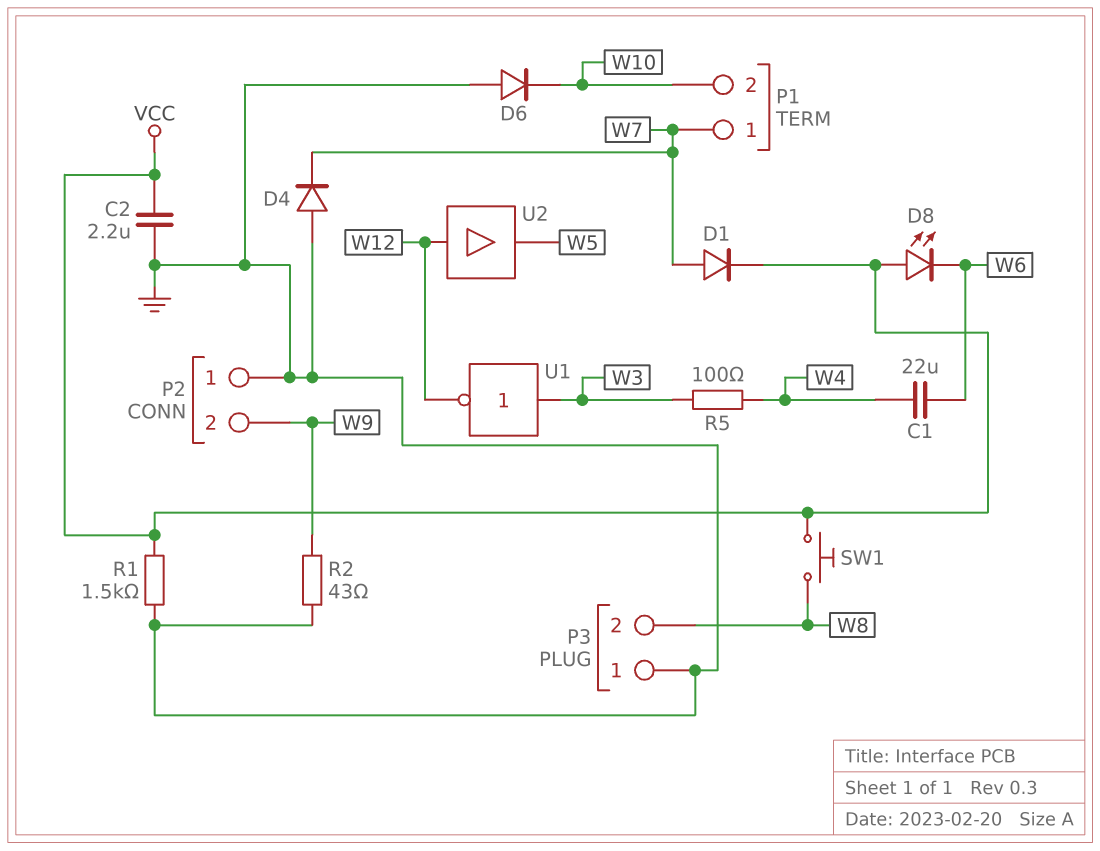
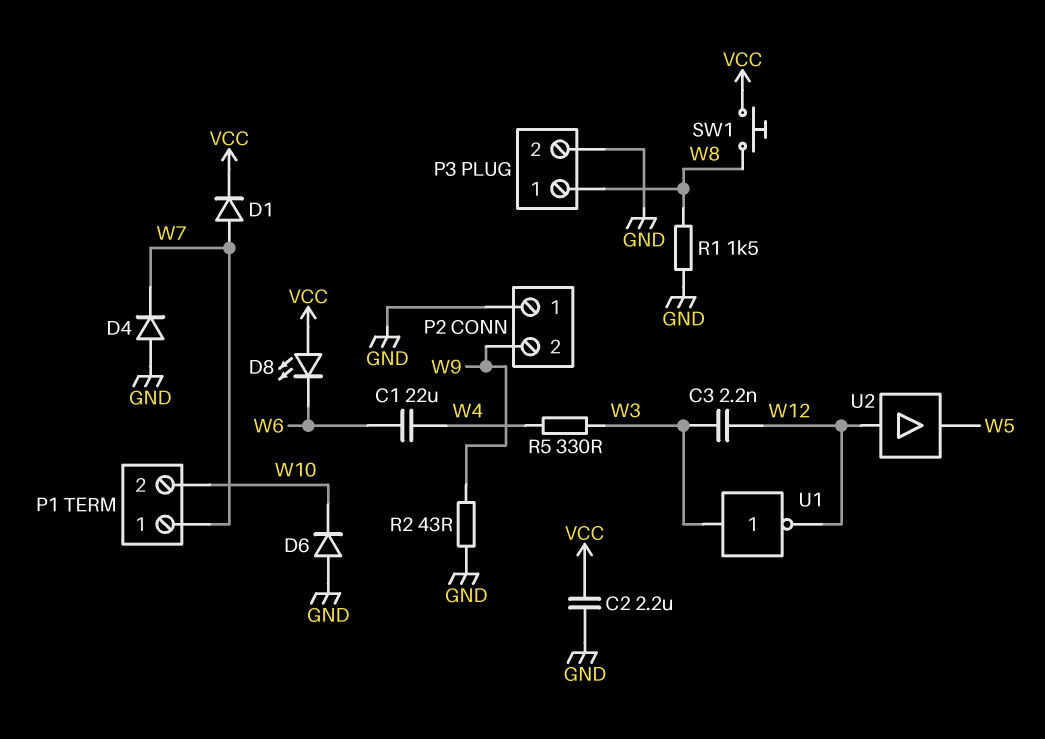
C3: none -> 2.2nF (W3, W12)
P3 pin 1: GND -> W8
P3 pin 2: W8 -> GND
R1: 1.5k (GND, VCC) -> 1.5k (GND, W8)
R5: 100 (W3, W4) -> 330 (W3, W4)

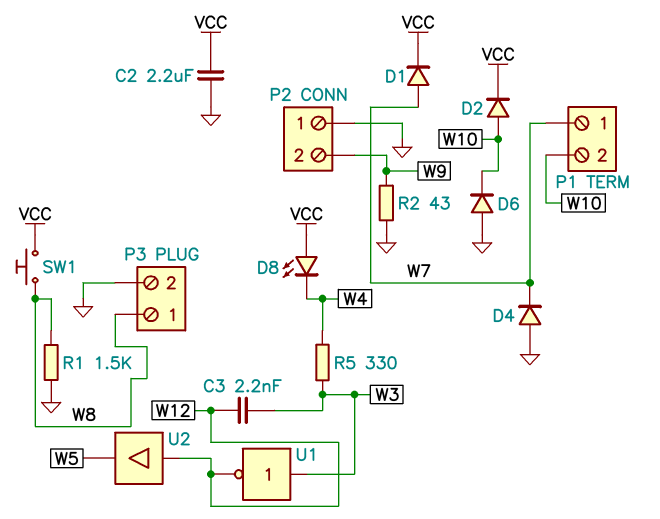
C1: 22uF (W4, W6) -> none
D2: none -> diode (A W10, K VCC)
D8: LED (A VCC, K W6) -> LED (A VCC, K W4)

